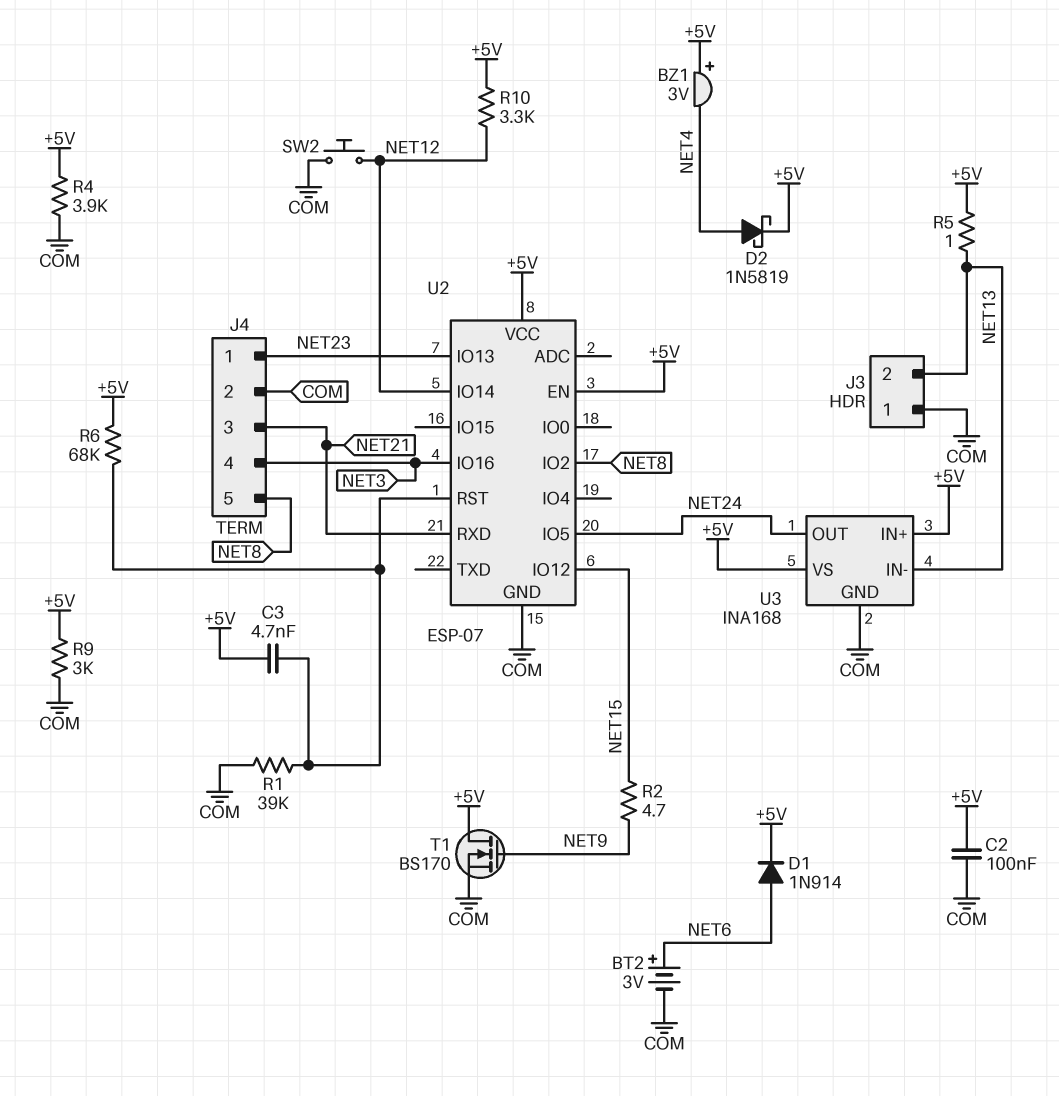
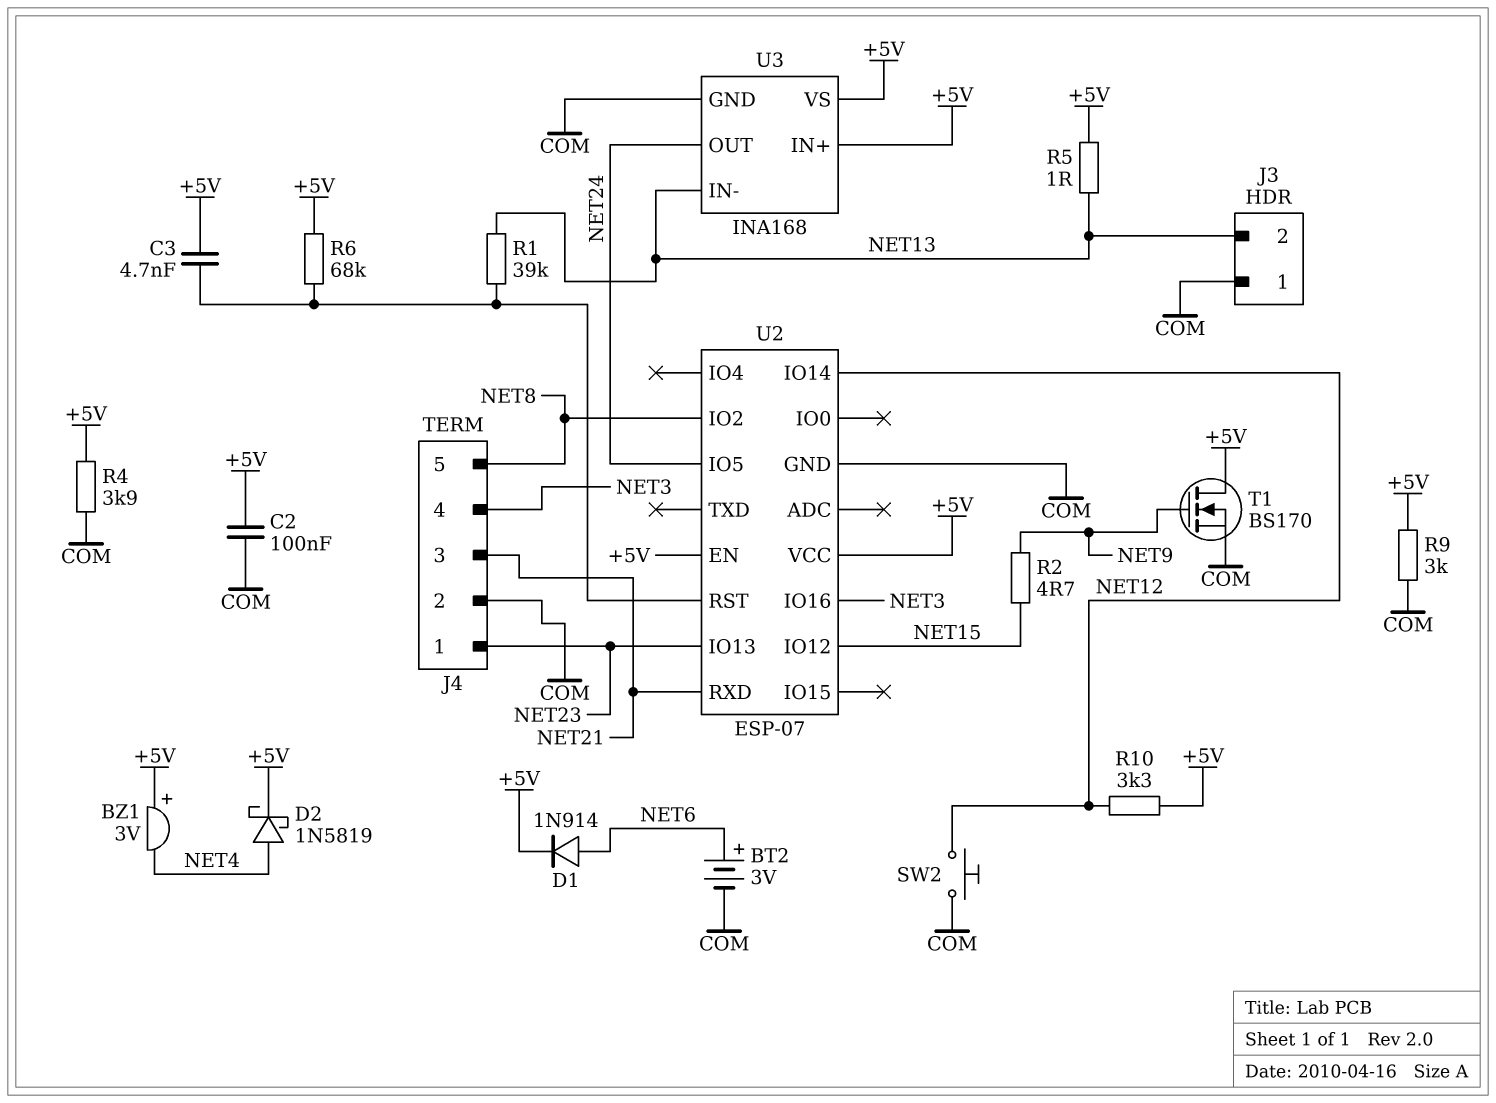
R1: 39k (COM, U2/RST) -> 39k (NET13, U2/RST)

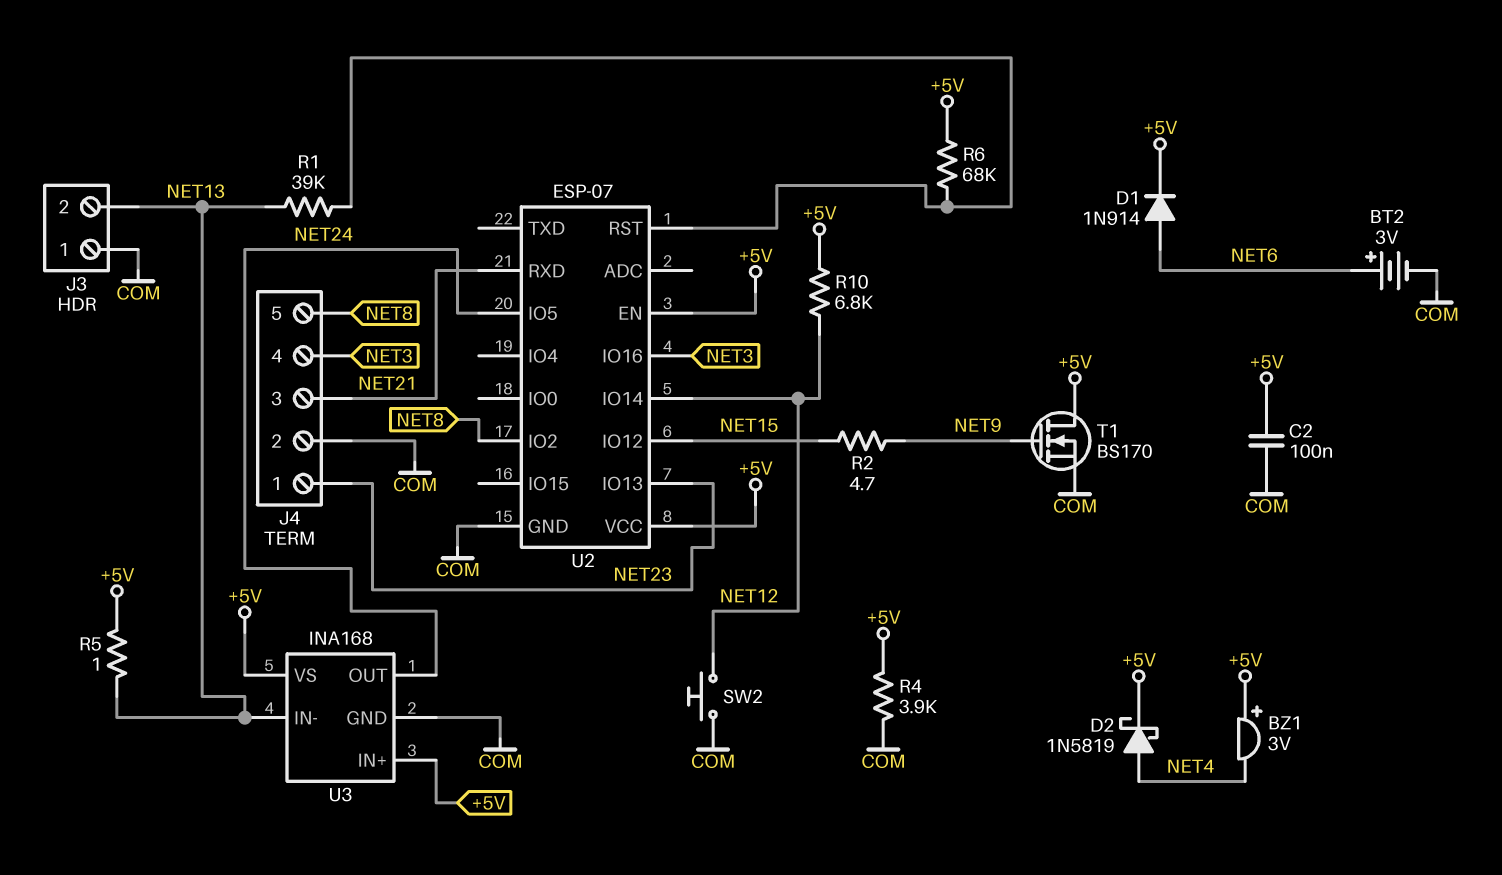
C3: 4.7nF (+5V, U2/RST) -> none
R9: 3k (+5V, COM) -> none
R10: 3.3k (+5V, NET12) -> 6.8k (+5V, NET12)

